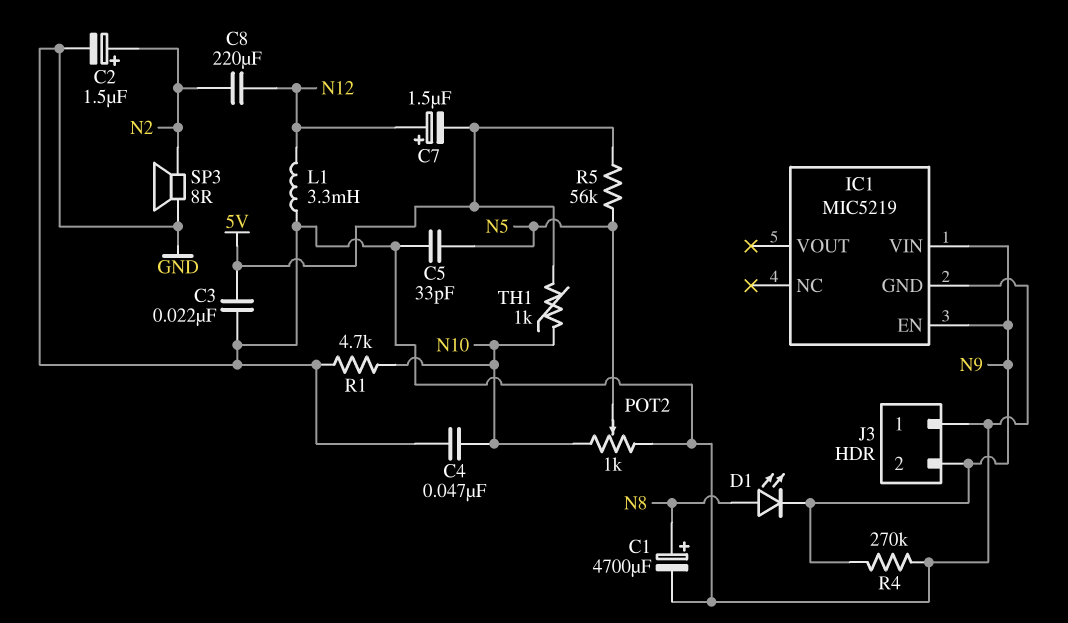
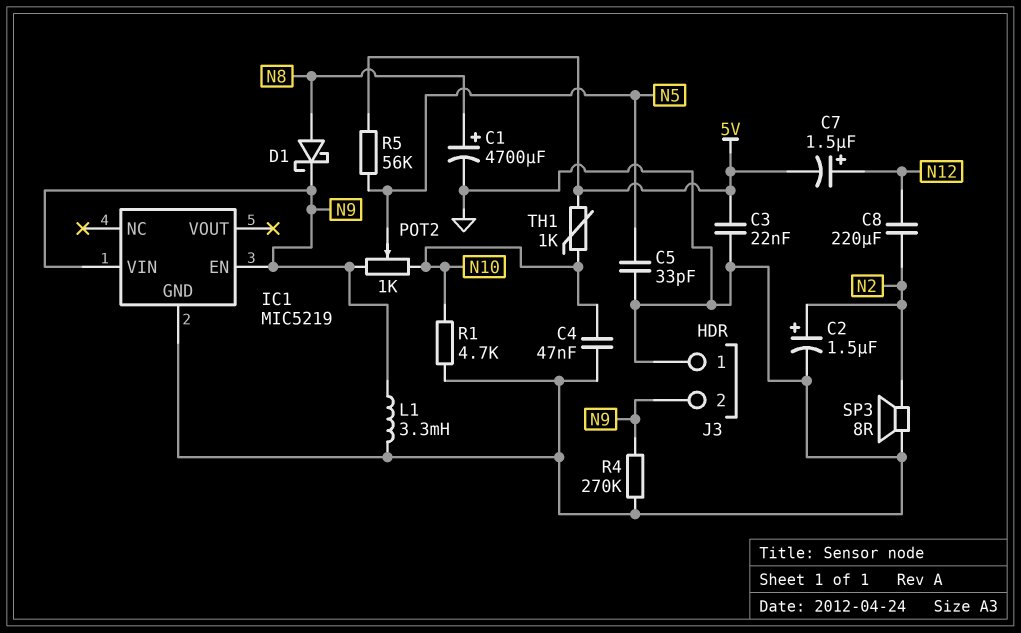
D1: LED (A N8, K N9) -> schottky (A N8, K N9)
L1: 3.3mH (GND, N12) -> 3.3mH (GND, N9)
POT2: 1k (GND, N10, wiper N5) -> 1k (N9, N10, wiper N5)

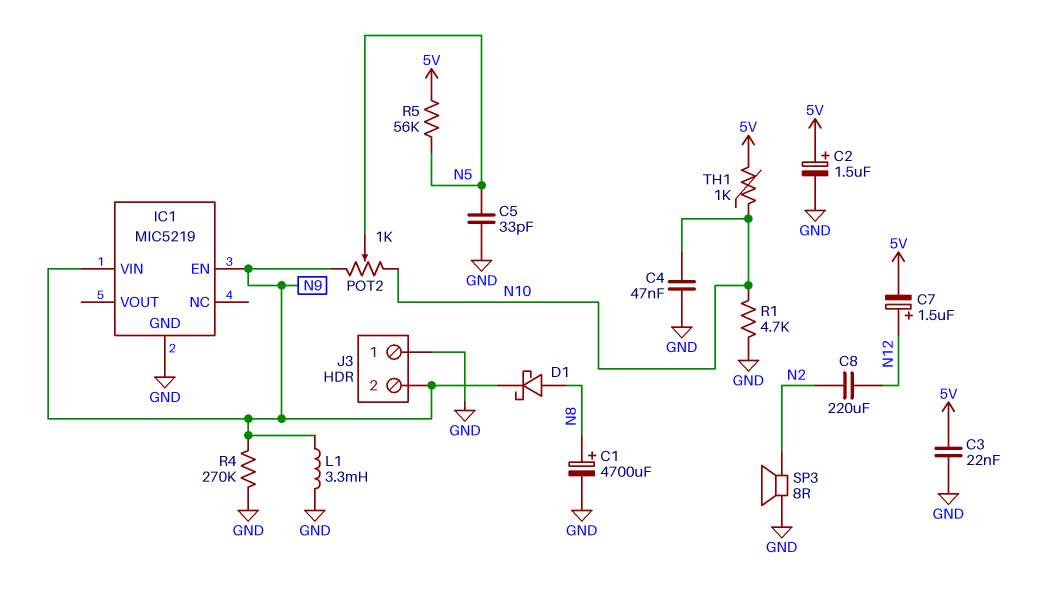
C2: 1.5uF (plus N2, minus GND) -> 1.5uF (plus 5V, minus GND)

